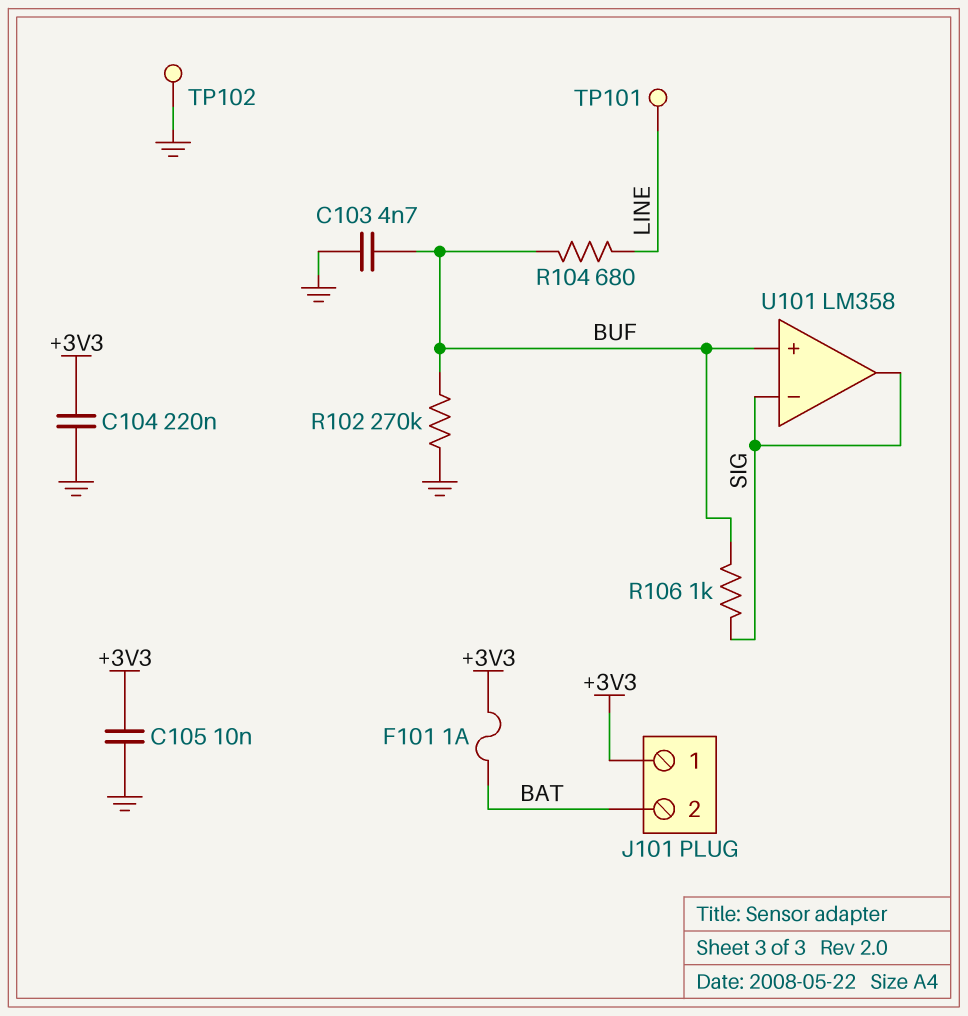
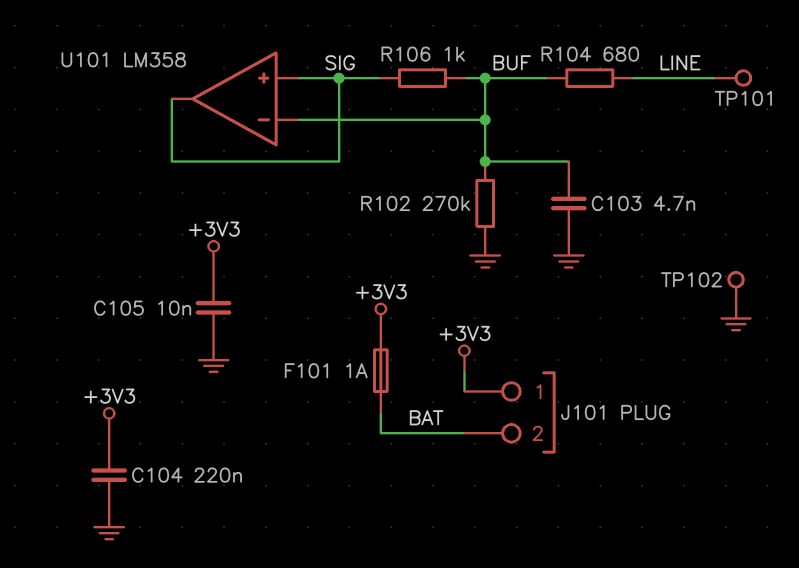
U101 pin in+: BUF -> SIG
U101 pin in-: SIG -> BUF

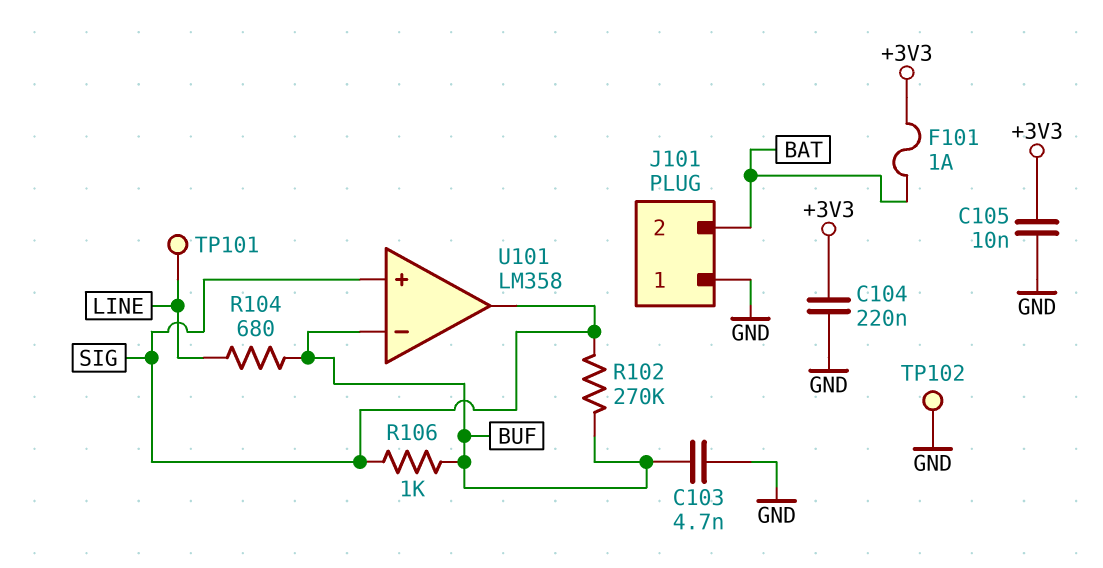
J101 pin 1: +3V3 -> GND
R102: 270k (BUF, GND) -> 270k (BUF, SIG)

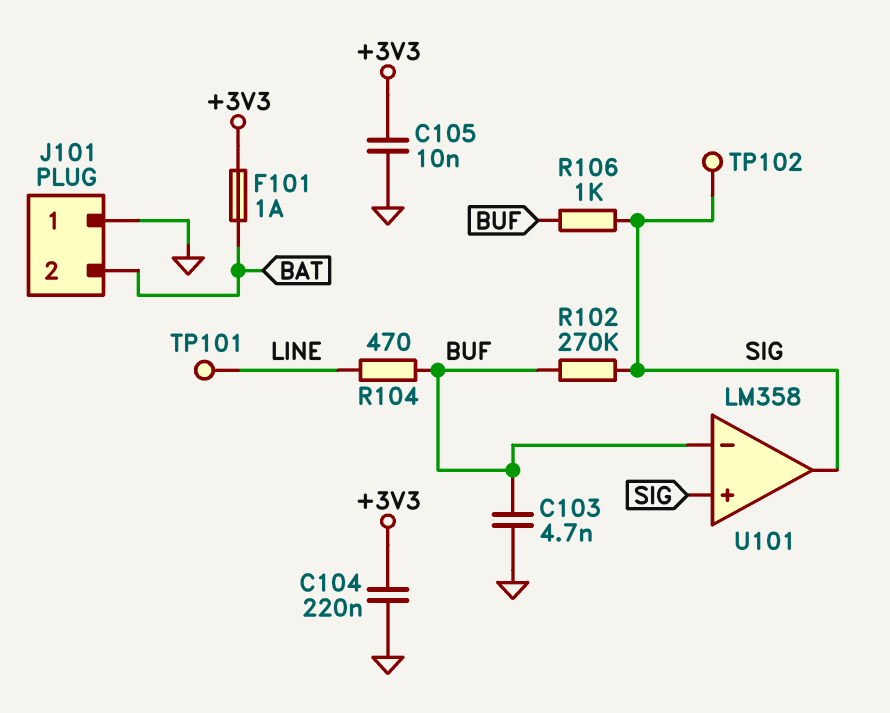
R104: 680 (BUF, LINE) -> 470 (BUF, LINE)
TP102: test point (GND) -> test point (SIG)

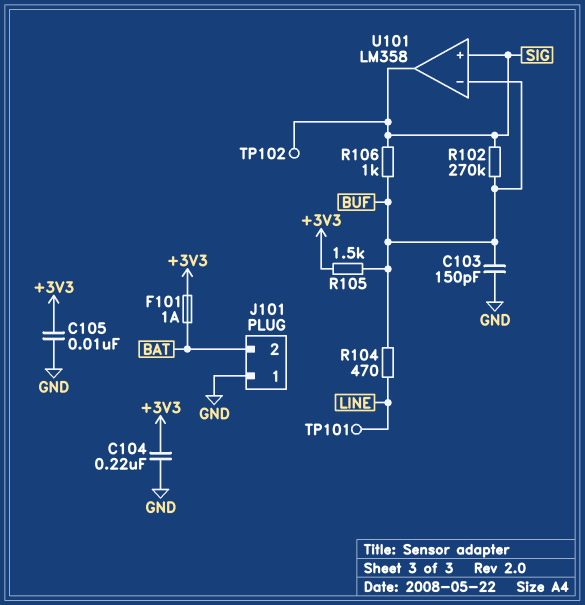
C103: 4.7nF (BUF, GND) -> 150pF (BUF, GND)
R105: none -> 1.5k (+3V3, BUF)

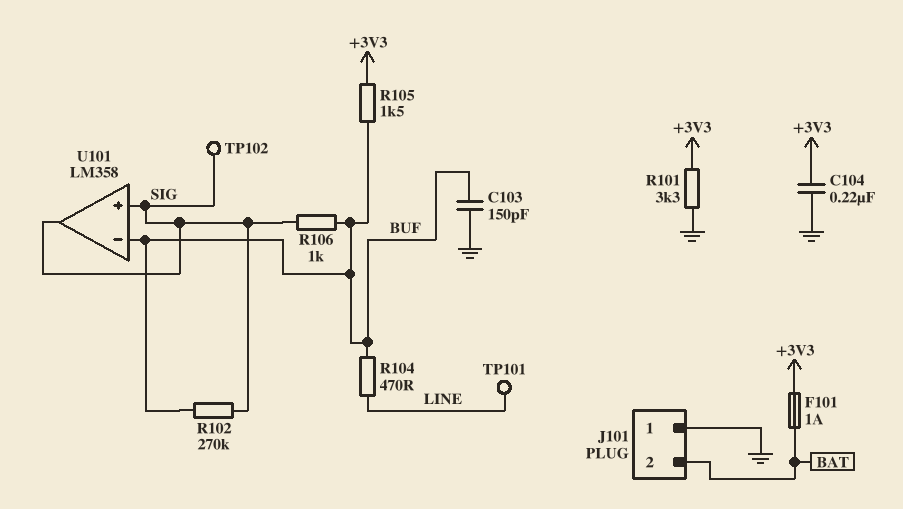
C105: 10nF (+3V3, GND) -> none
R101: none -> 3.3k (+3V3, GND)

